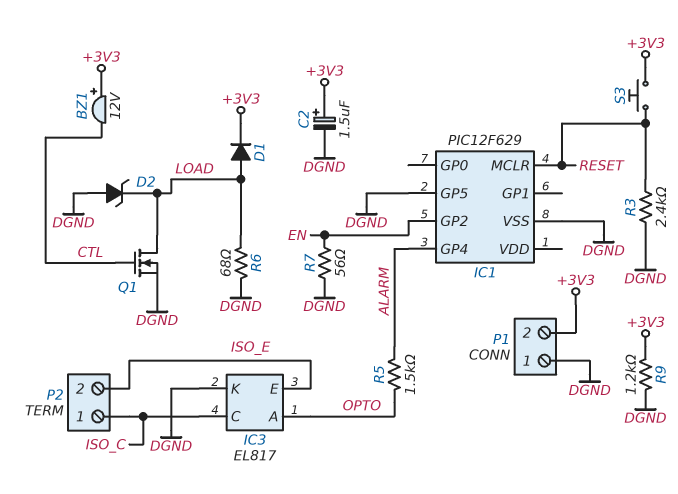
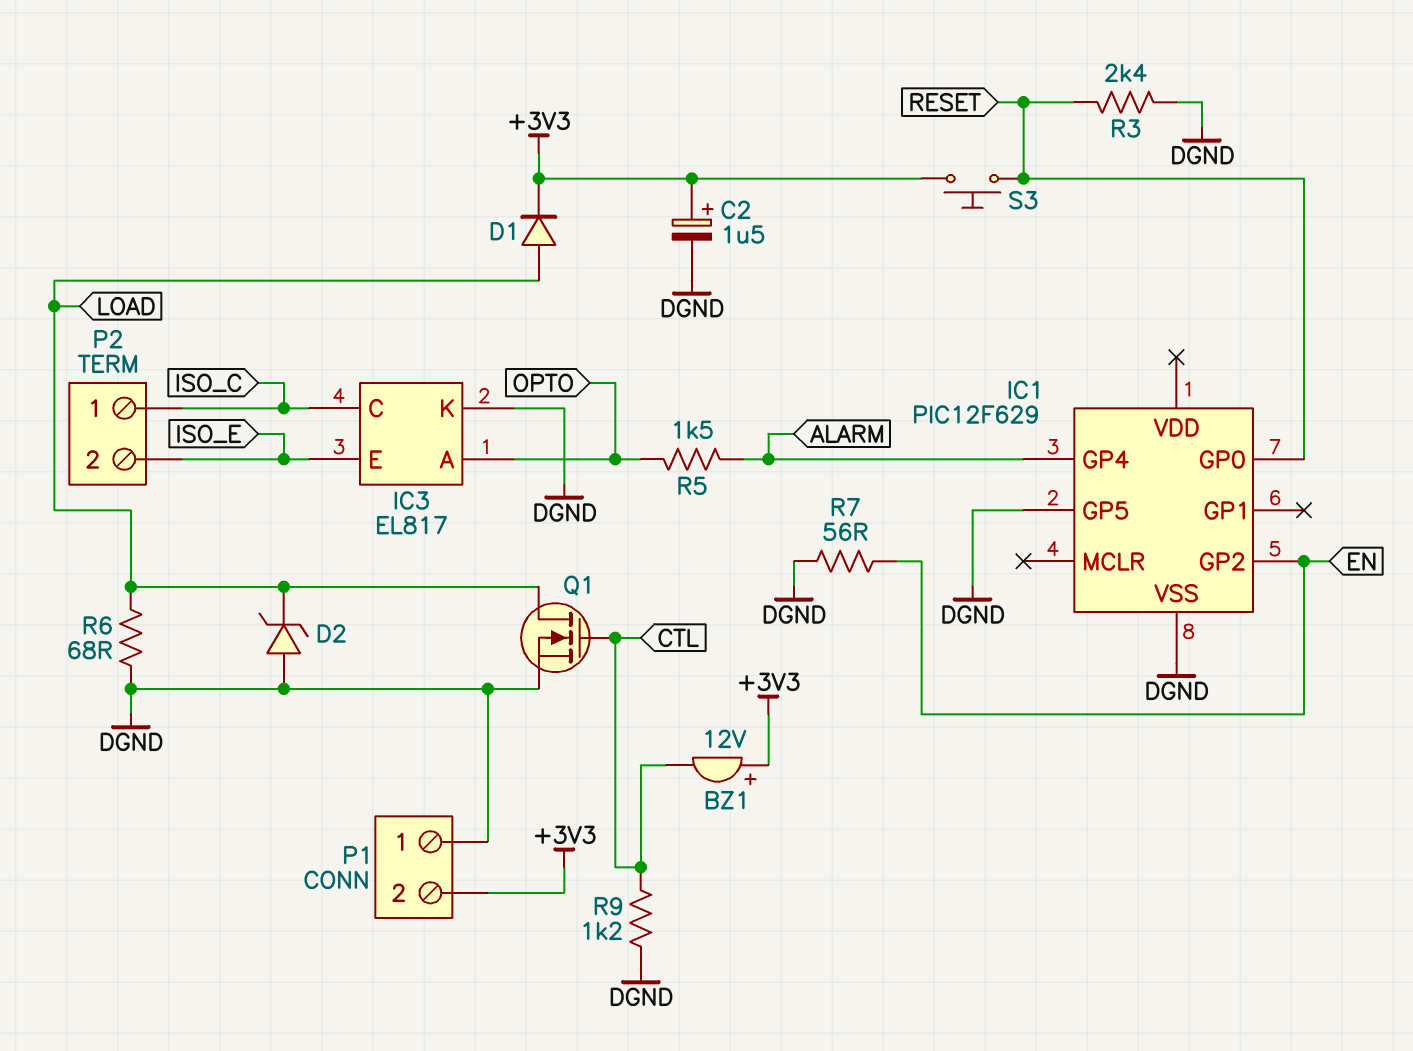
IC1 pin GP0: none -> RESET
IC1 pin MCLR: RESET -> none
R9: 1.2k (+3V3, DGND) -> 1.2k (CTL, DGND)

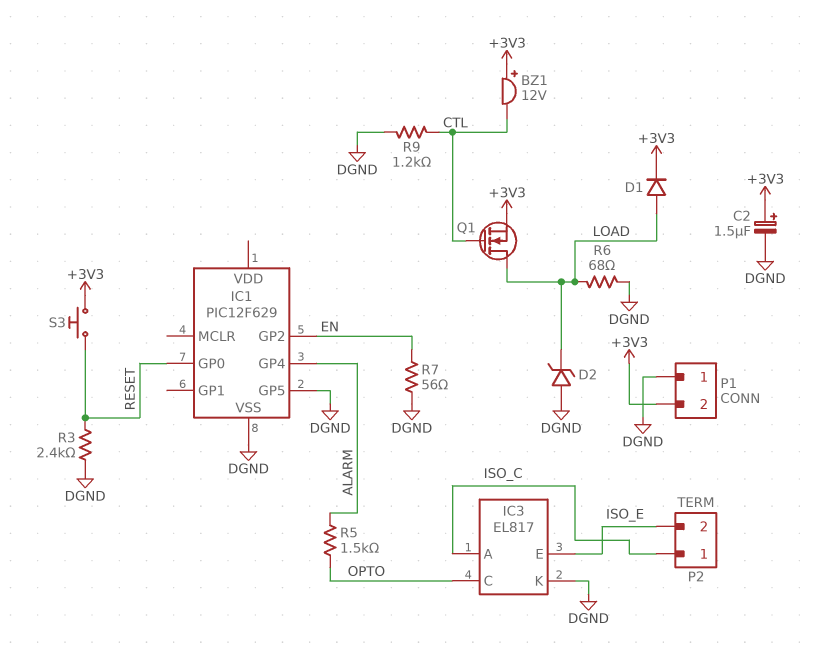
IC3 pin A: OPTO -> ISO_C
IC3 pin C: ISO_C -> OPTO
Q1: NMOS (G CTL, D LOAD, S DGND) -> NMOS (G CTL, D LOAD, S +3V3)

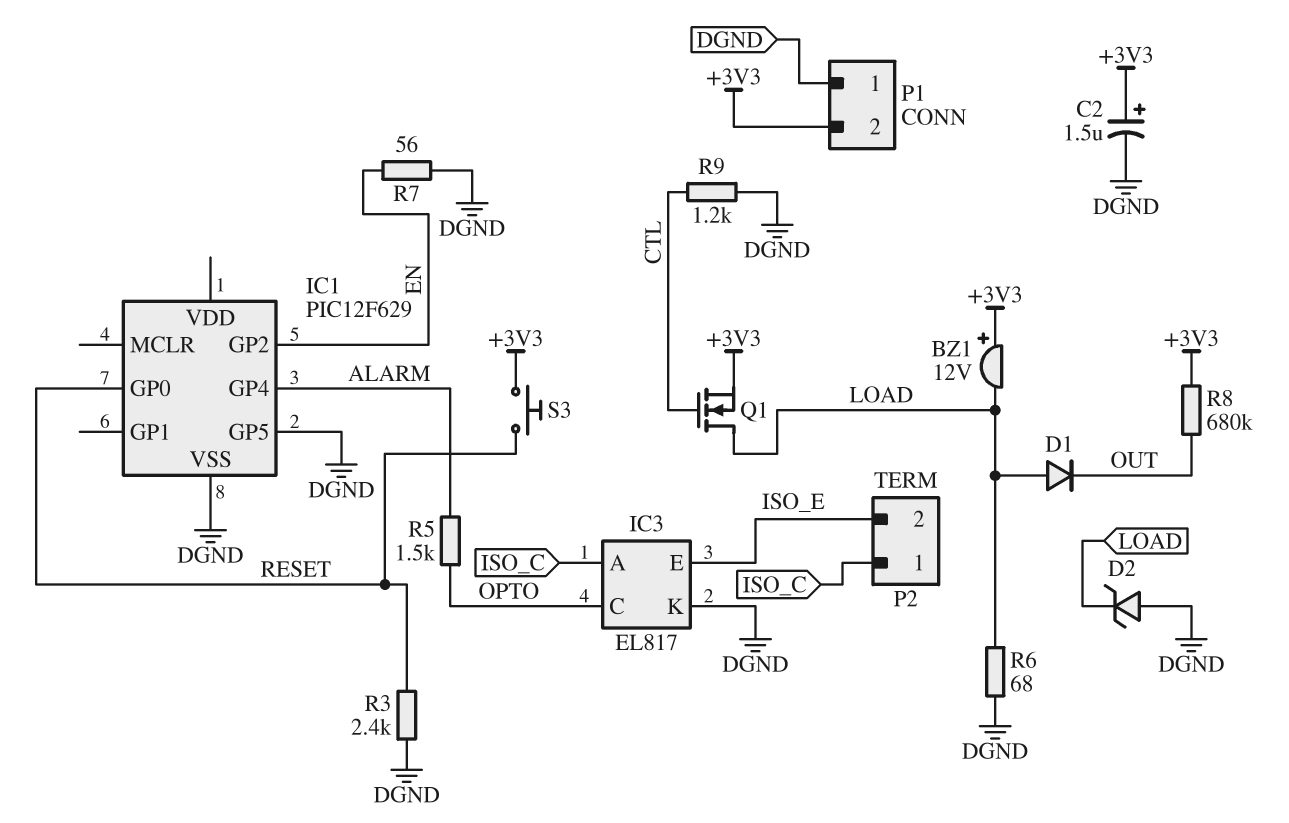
BZ1: buzzer 12V (plus +3V3, minus CTL) -> buzzer 12V (plus +3V3, minus LOAD)
D1: diode (A LOAD, K +3V3) -> diode (A LOAD, K OUT)
R8: none -> 680k (+3V3, OUT)

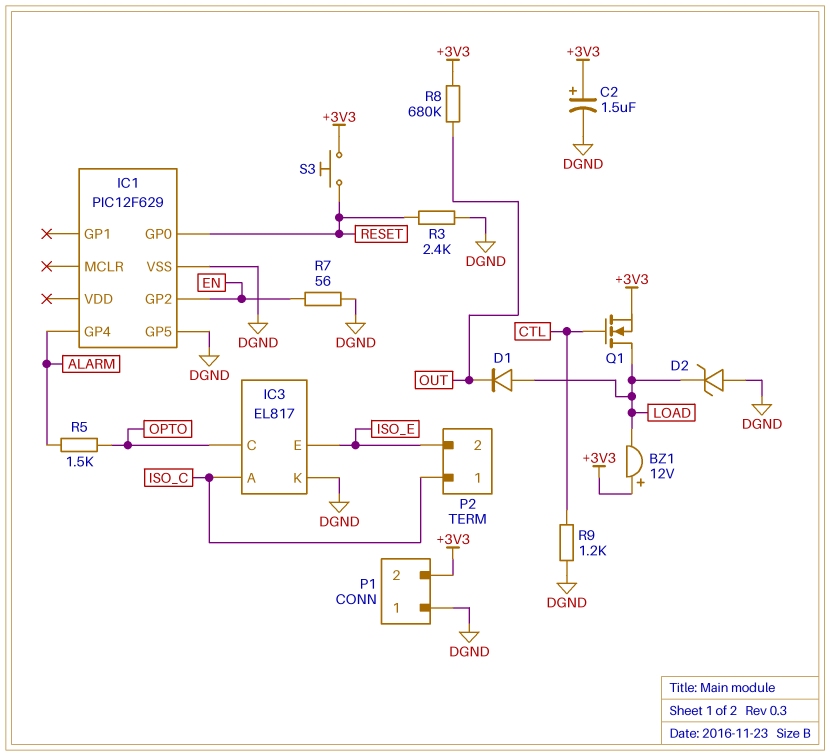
R6: 68 (DGND, LOAD) -> none

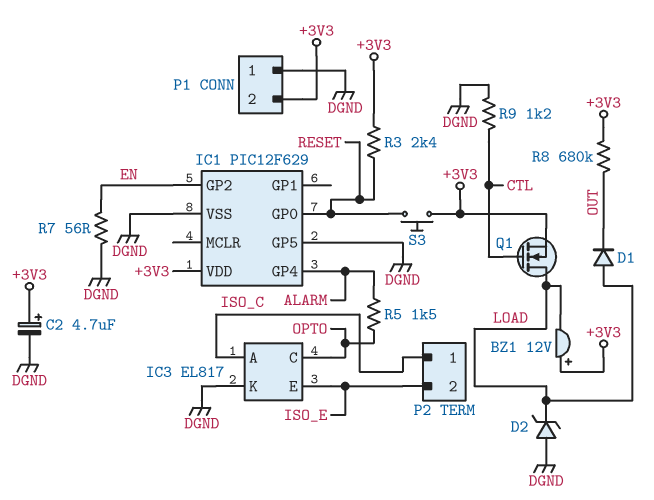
C2: 1.5uF (plus +3V3, minus DGND) -> 4.7uF (plus +3V3, minus DGND)
IC1 pin VDD: none -> +3V3
R3: 2.4k (DGND, RESET) -> 2.4k (+3V3, RESET)

